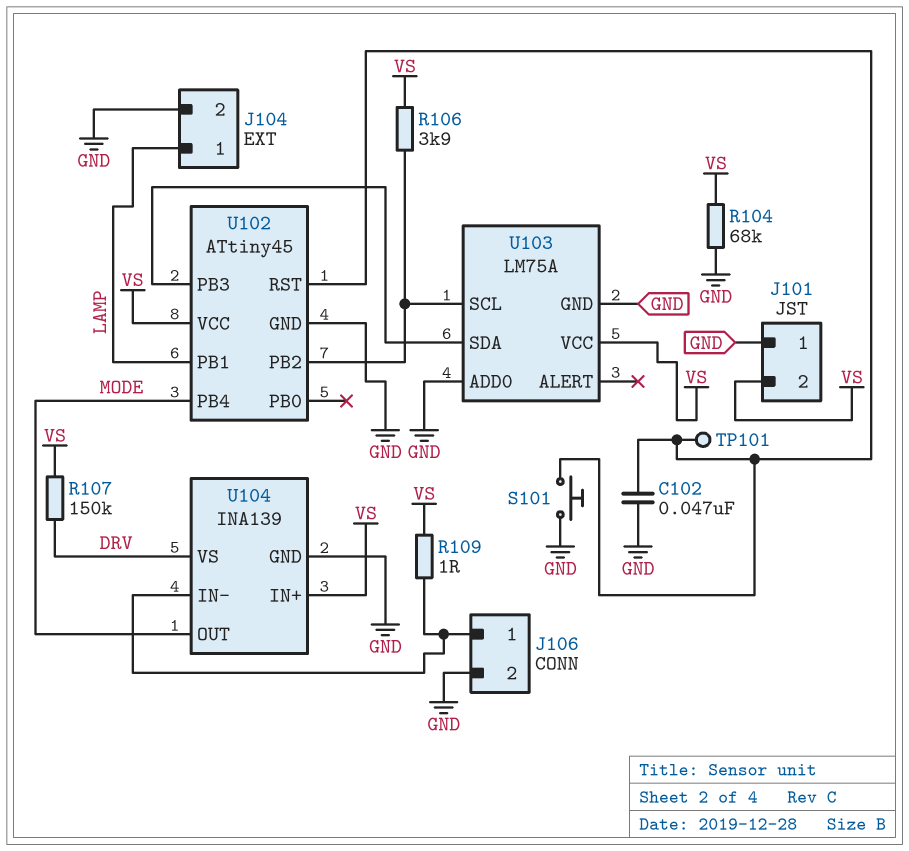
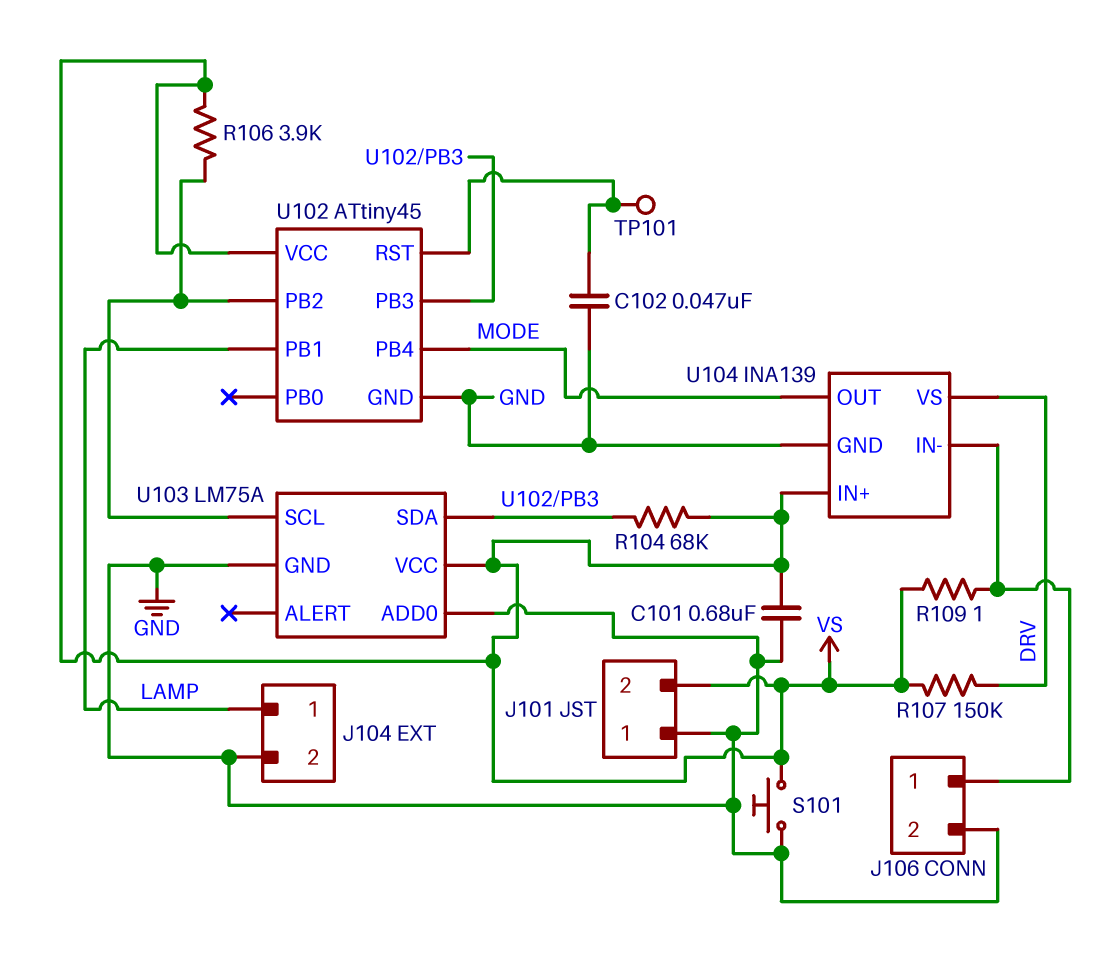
C101: none -> 680nF (GND, VS)
R104: 68k (GND, VS) -> 68k (U102/PB3, VS)
S101: button (GND, U102/RST) -> button (GND, VS)

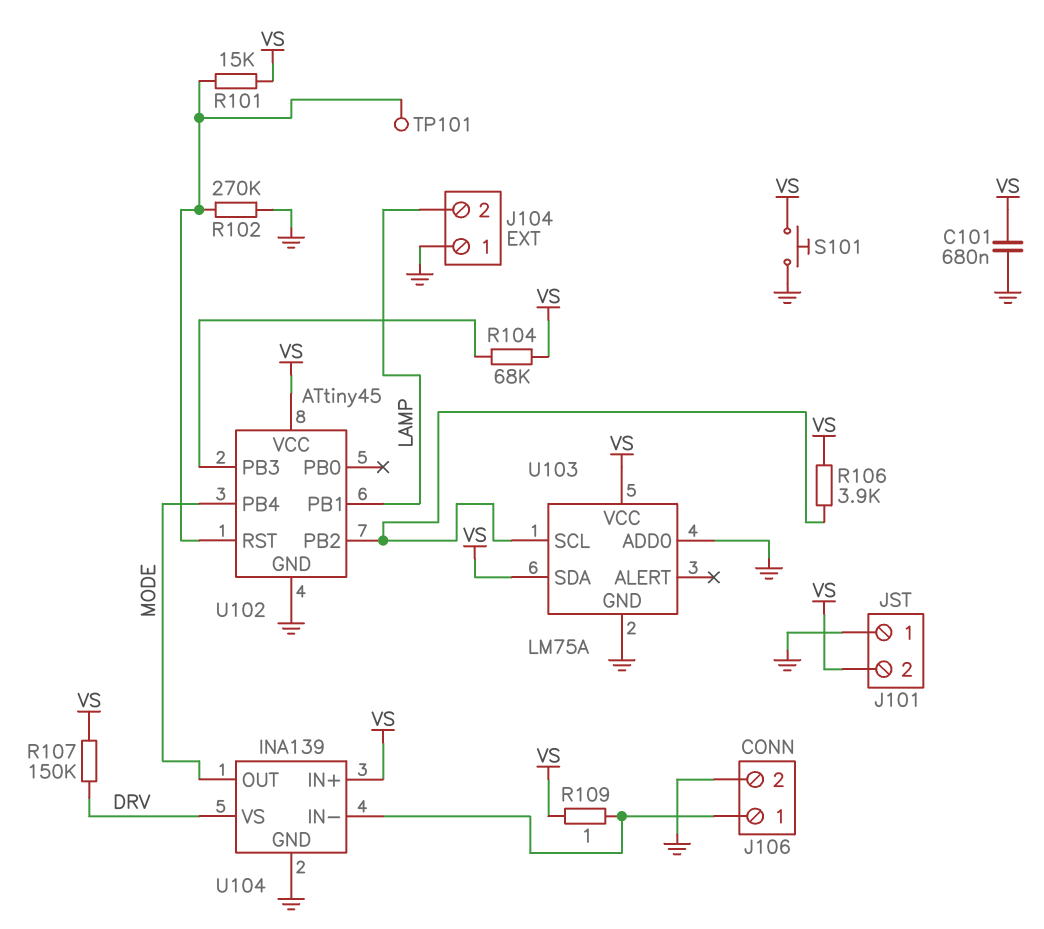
C102: 47nF (GND, U102/RST) -> none
J104 pin 1: LAMP -> GND
J104 pin 2: GND -> LAMP
R101: none -> 15k (U102/RST, VS)
R102: none -> 270k (GND, U102/RST)
U103 pin SDA: U102/PB3 -> VS

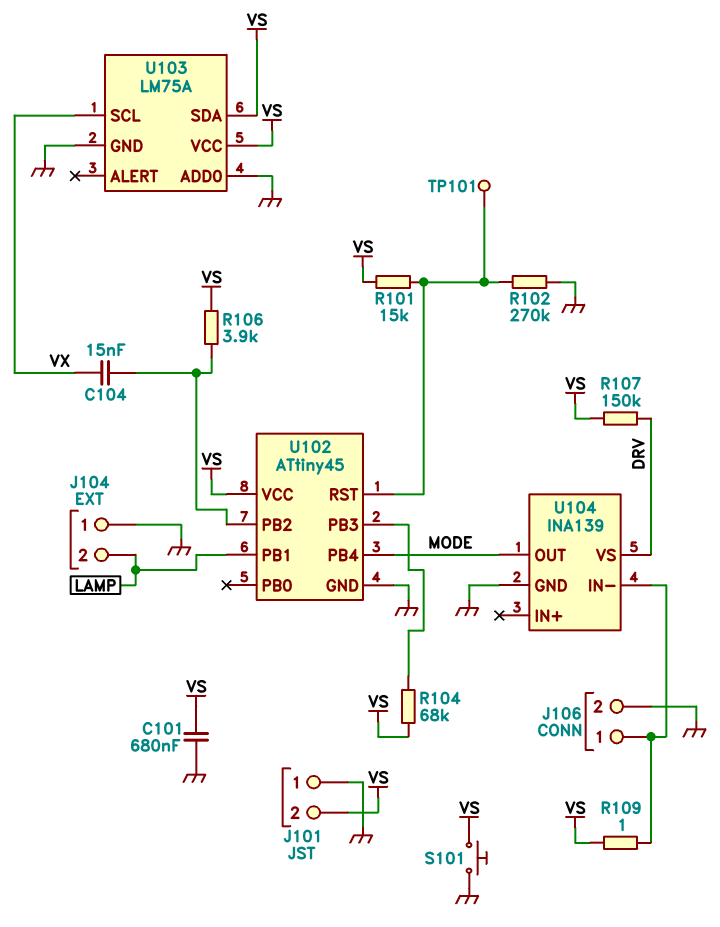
C104: none -> 15nF (U102/PB2, VX)
U103 pin SCL: U102/PB2 -> VX
U104 pin IN+: VS -> none

